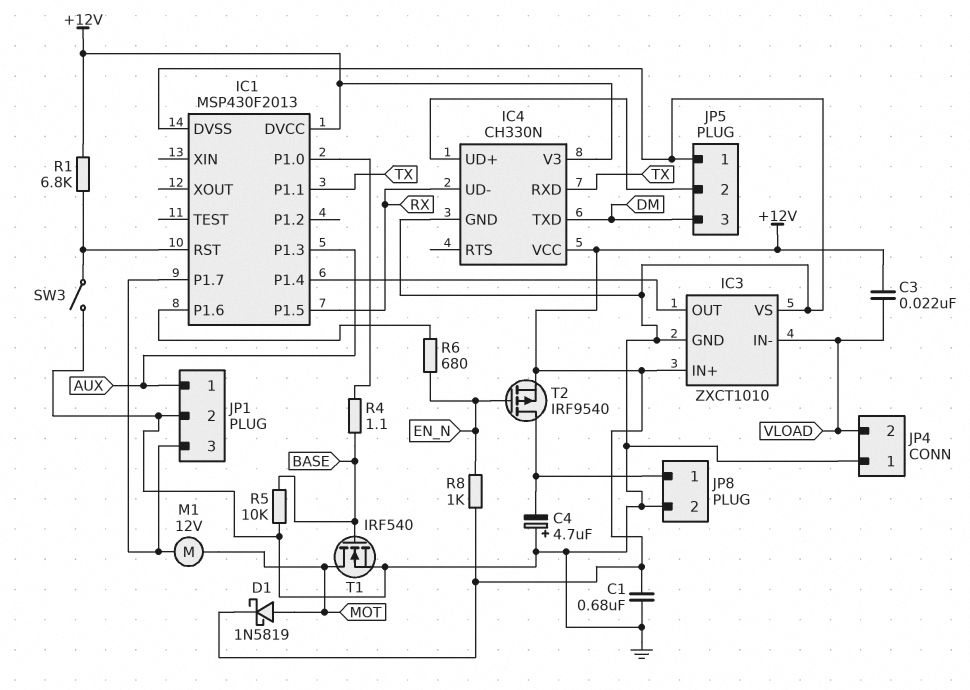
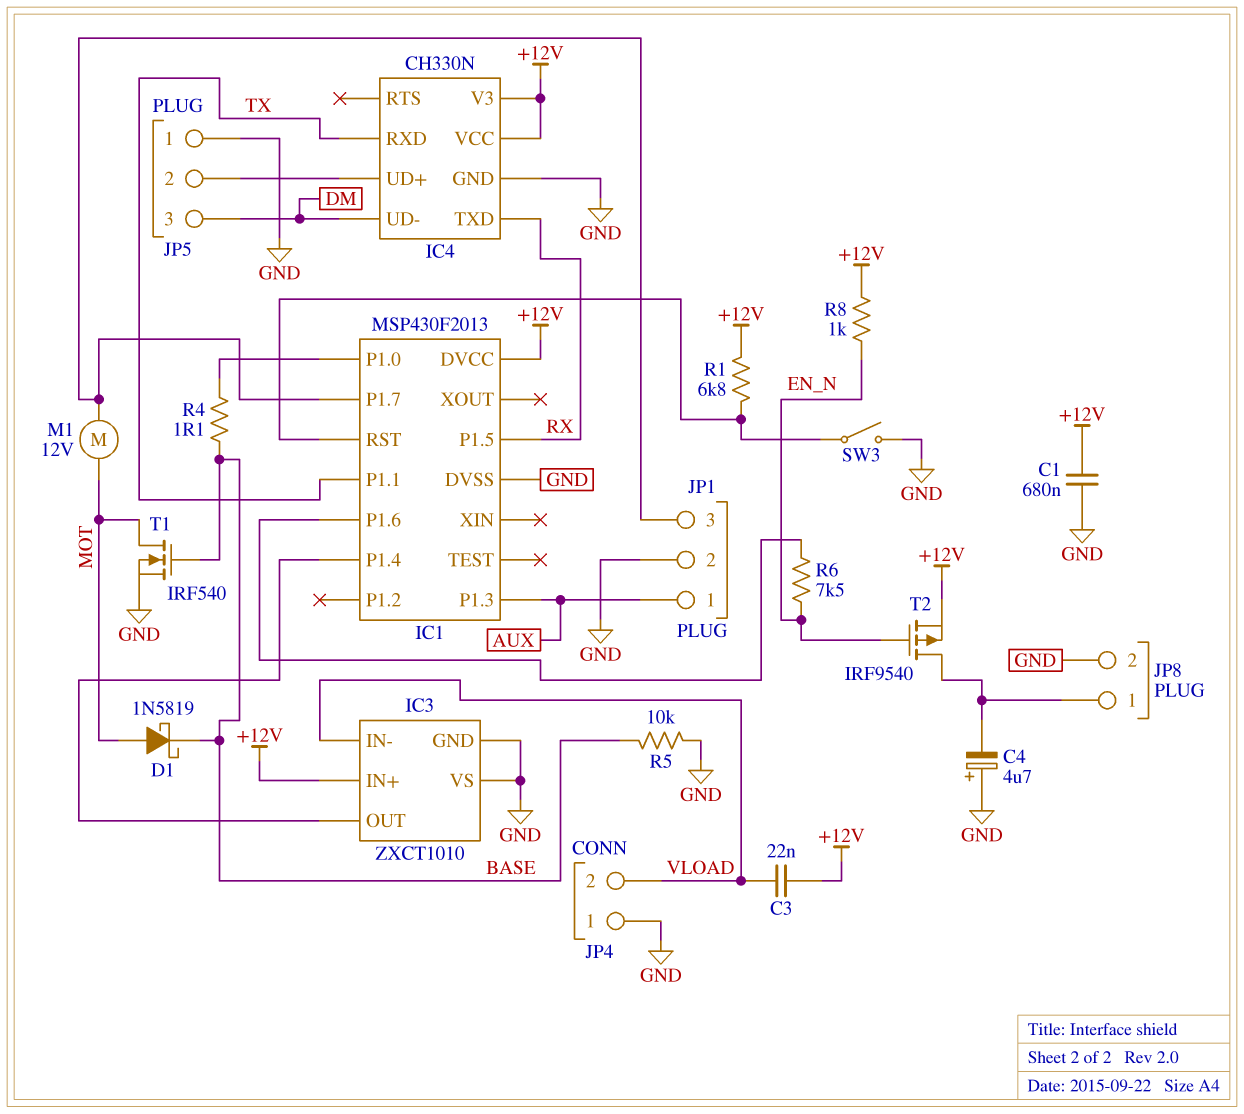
D1: schottky 1N5819 (A MOT, K +12V) -> schottky 1N5819 (A MOT, K BASE)
IC4 pin TXD: DM -> RX
IC4 pin UD-: RX -> DM
R6: 680 (EN_N, IC1/P1.6) -> 7.5k (EN_N, IC1/P1.6)

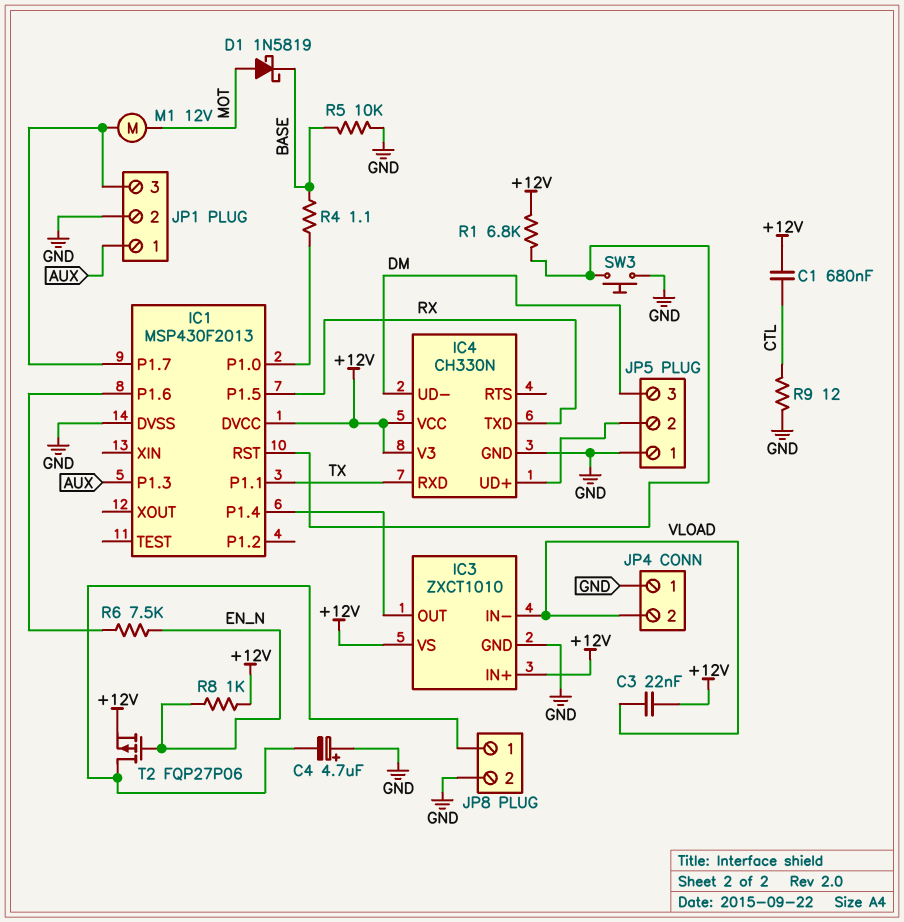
C1: 680nF (+12V, GND) -> 680nF (+12V, CTL)
IC3 pin VS: GND -> +12V
R9: none -> 12 (CTL, GND)
SW3: switch (GND, IC1/RST) -> button (GND, IC1/RST)
T1: NMOS IRF540 (G BASE, D MOT, S GND) -> none
T2: PMOS IRF9540 (G EN_N, D JP8/1, S +12V) -> PMOS FQP27P06 (G EN_N, D JP8/1, S +12V)

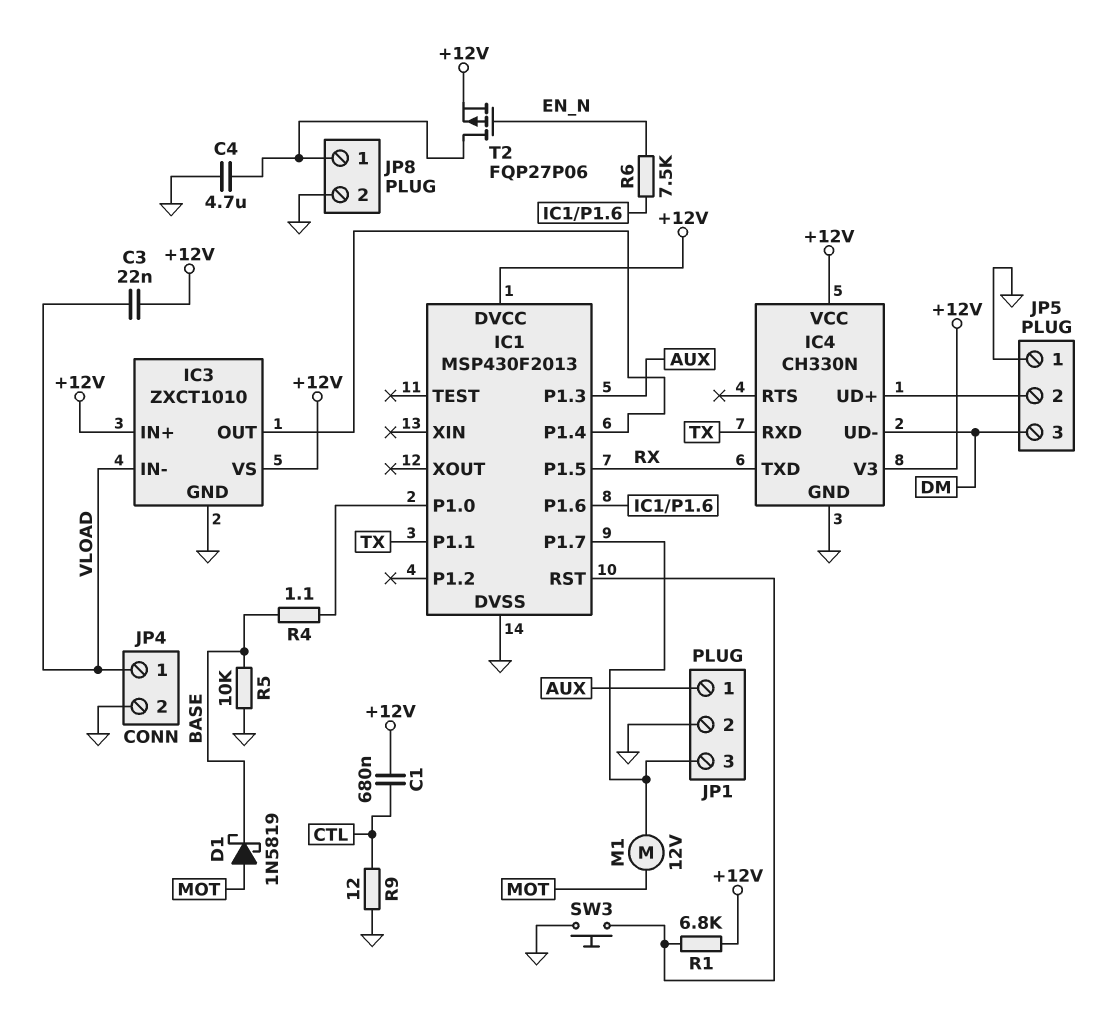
C4: 4.7uF (plus GND, minus JP8/1) -> 4.7uF (GND, JP8/1)
JP4 pin 1: GND -> VLOAD
JP4 pin 2: VLOAD -> GND
R8: 1k (+12V, EN_N) -> none

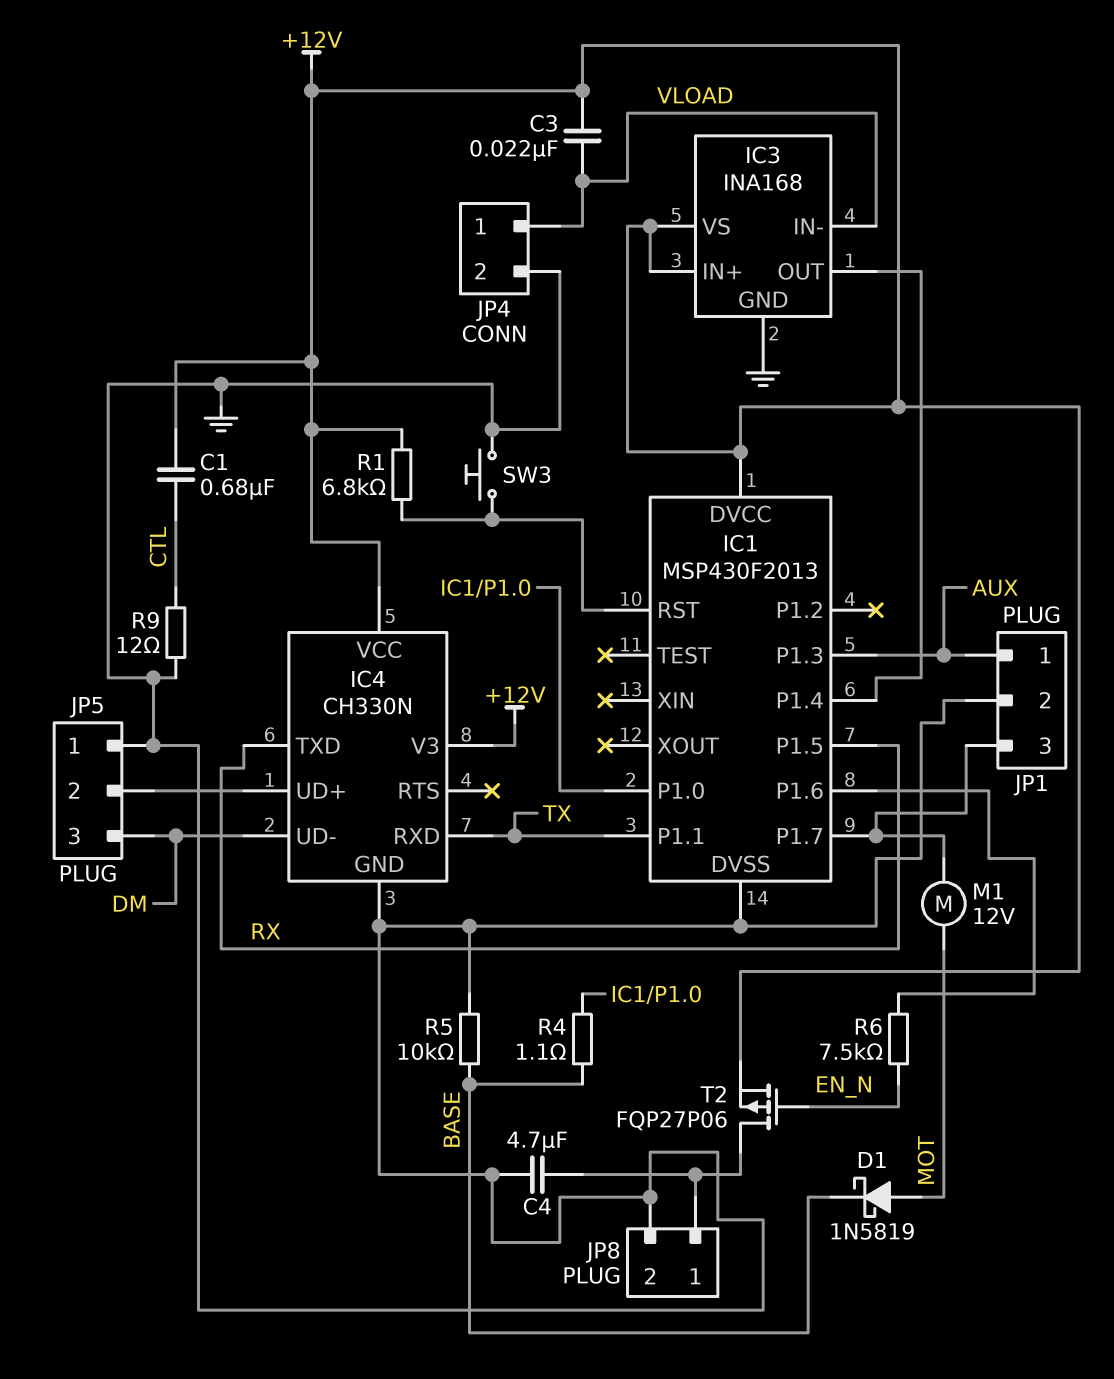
IC3: ZXCT1010 -> INA168

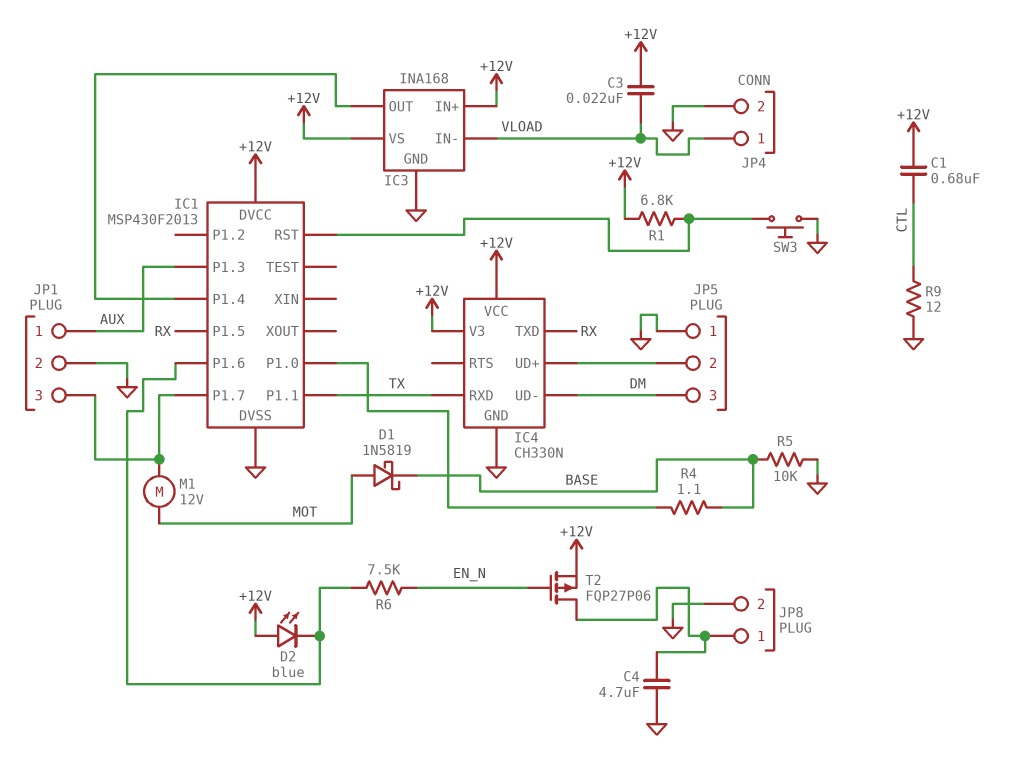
D2: none -> LED blue (A +12V, K IC1/P1.6)

